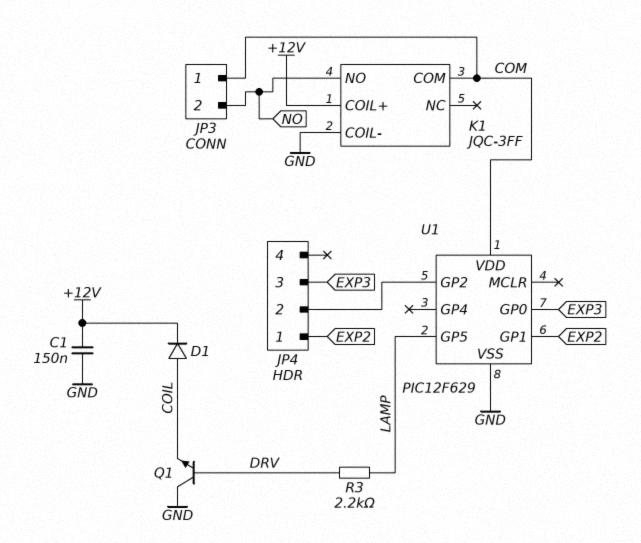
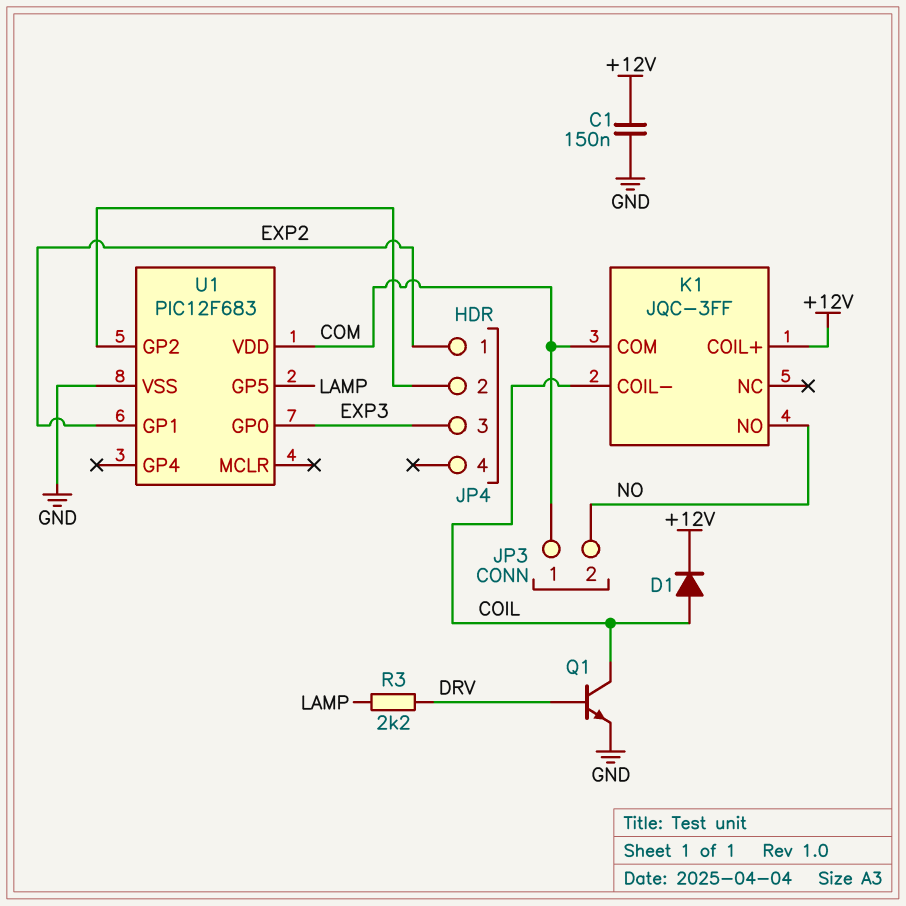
K1 pin COIL-: GND -> COIL
Q1: NPN (B DRV, C GND, E COIL) -> NPN (B DRV, C COIL, E GND)
U1: PIC12F629 -> PIC12F683

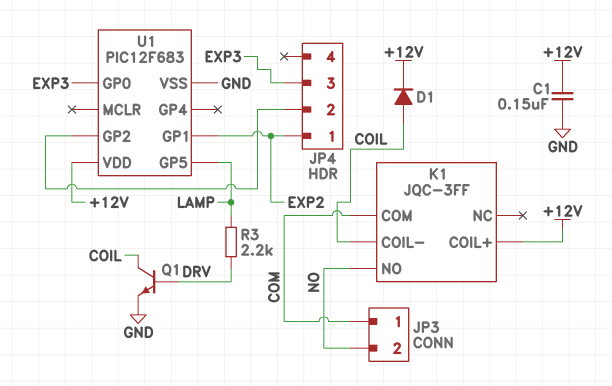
U1 pin VDD: COM -> +12V

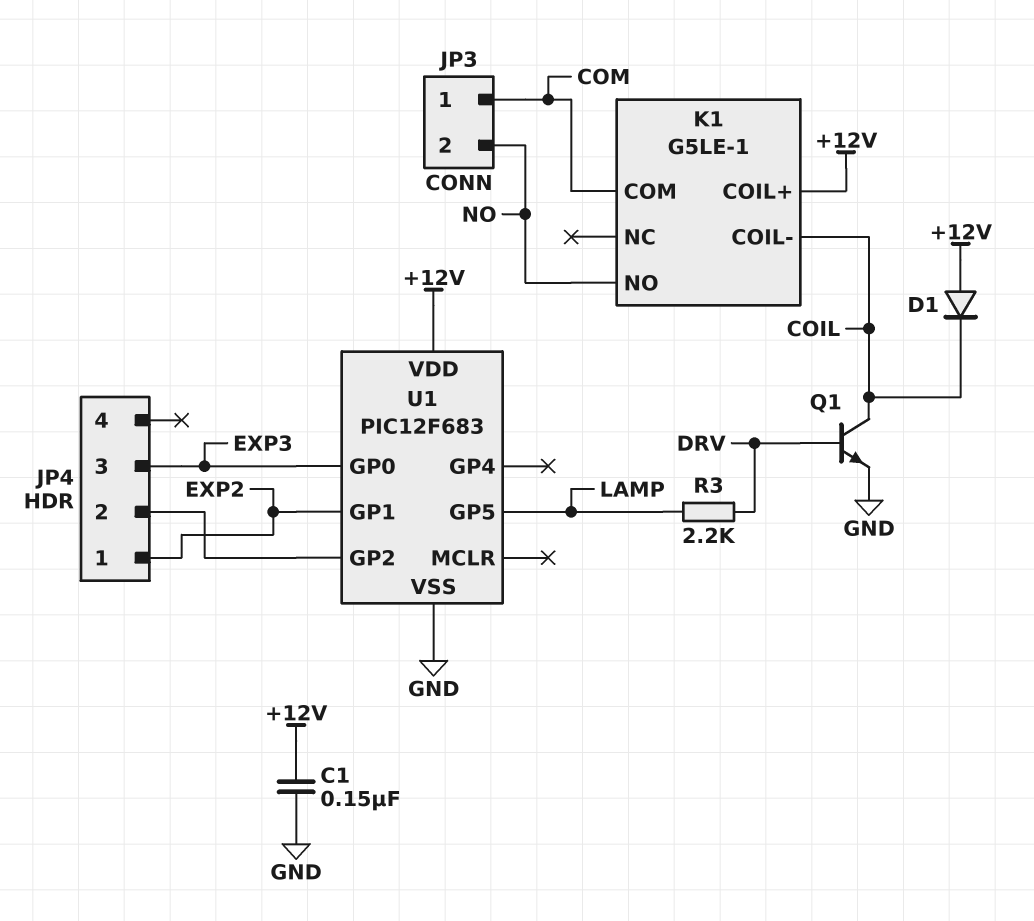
D1: diode (A COIL, K +12V) -> diode (A +12V, K COIL)
K1: JQC-3FF -> G5LE-1

